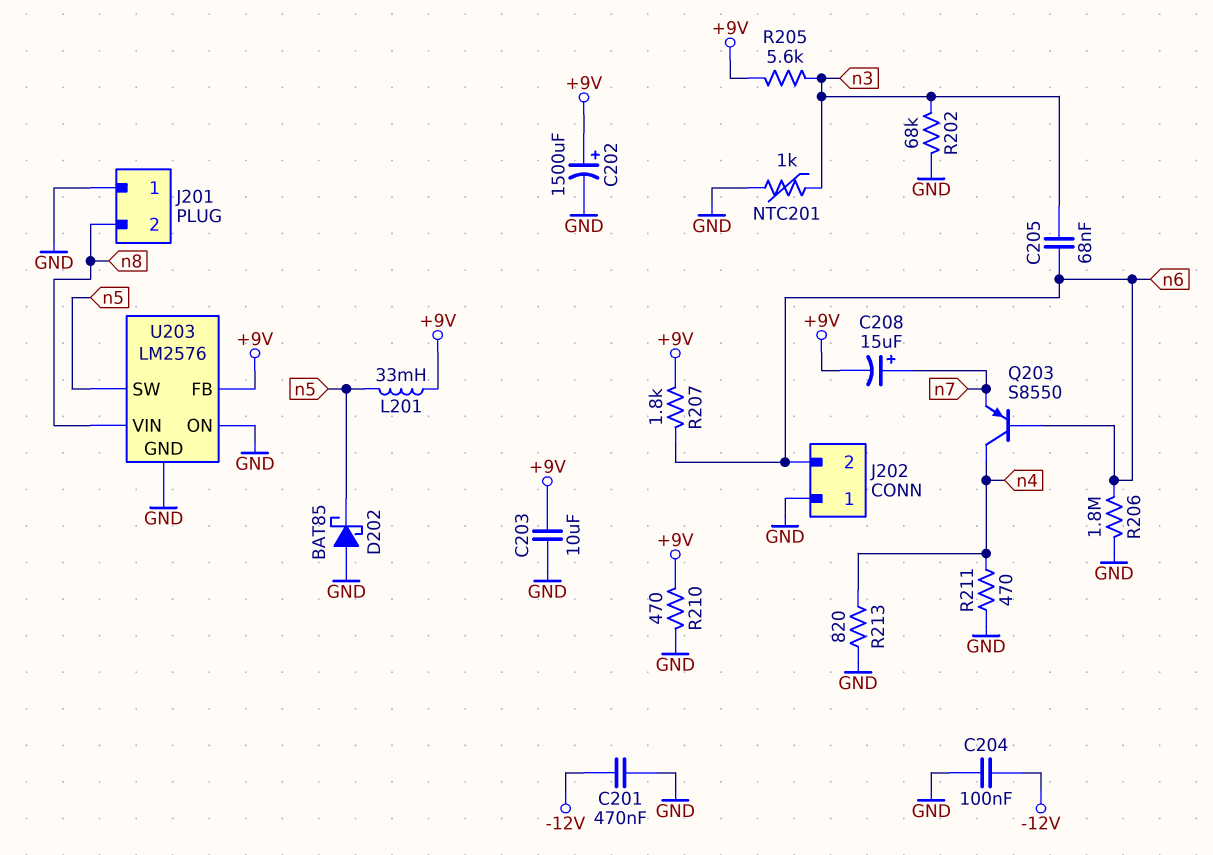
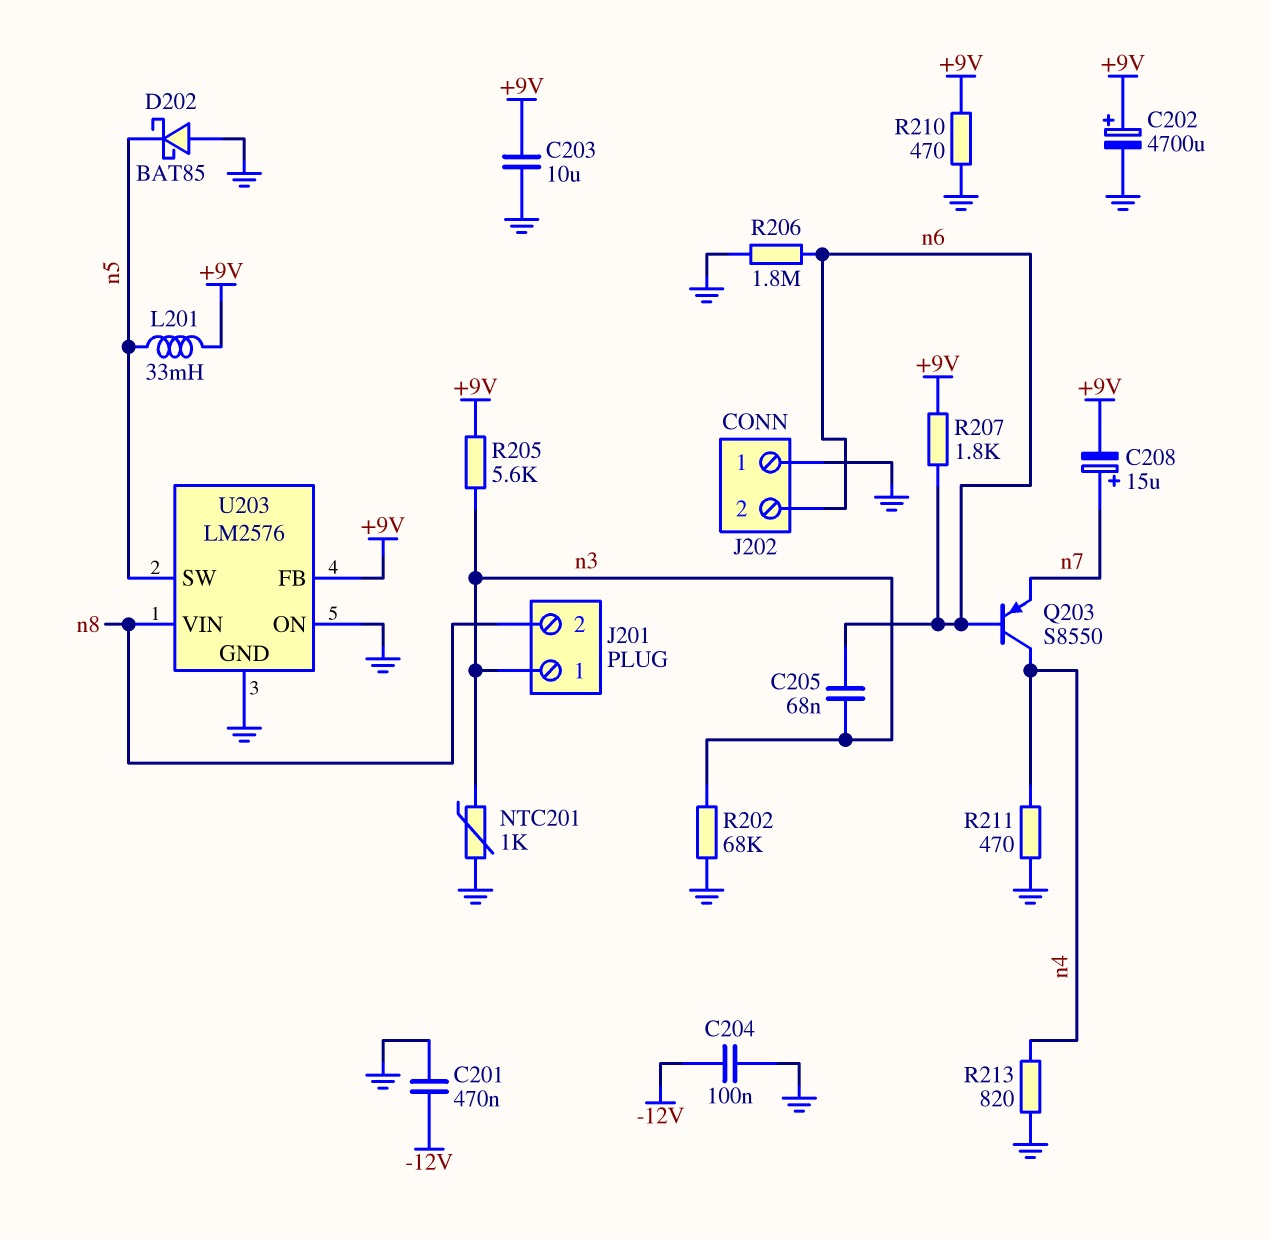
C202: 1500uF (plus +9V, minus GND) -> 4700uF (plus +9V, minus GND)
J201 pin 1: GND -> n3

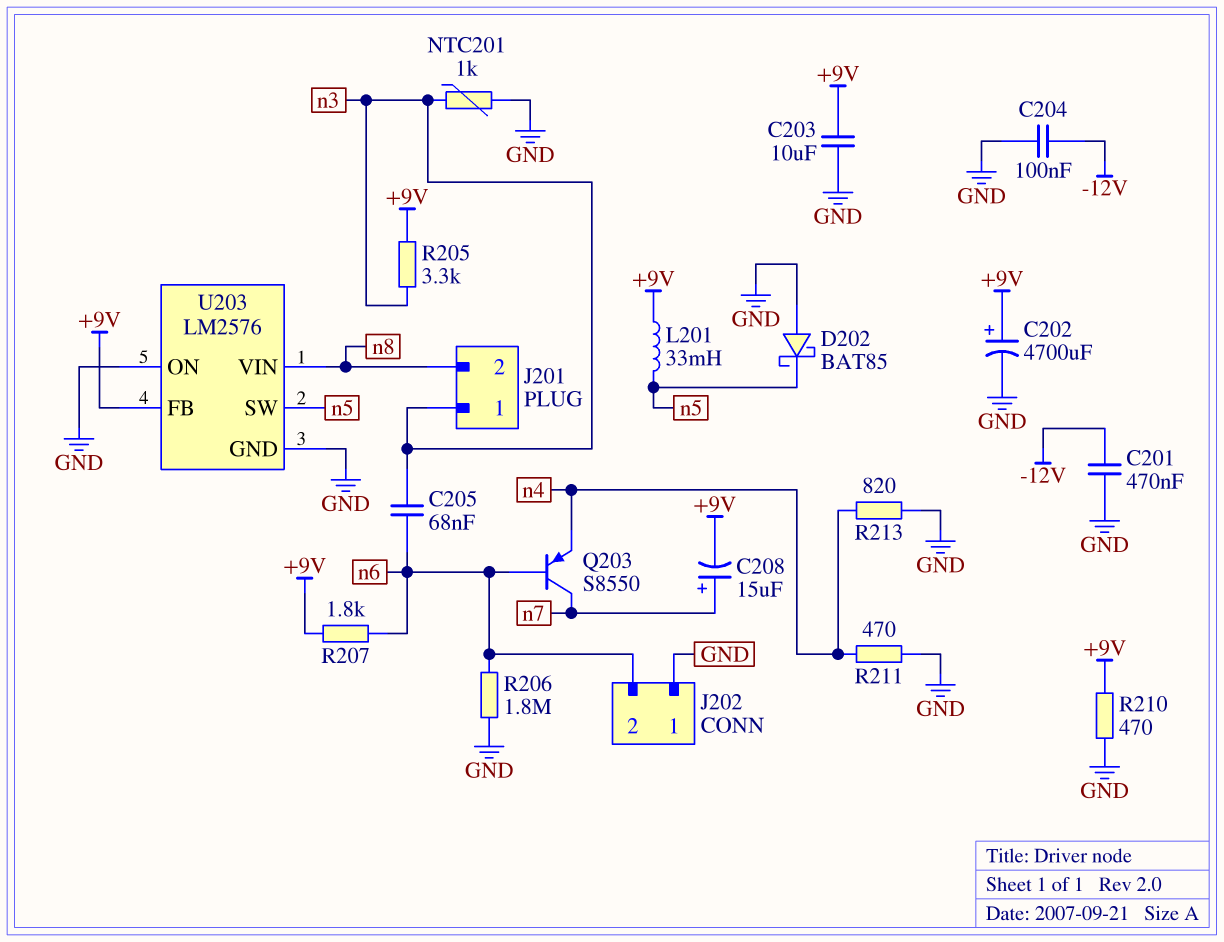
Q203: PNP S8550 (B n6, C n4, E n7) -> PNP S8550 (B n6, C n7, E n4)
R202: 68k (GND, n3) -> none
R205: 5.6k (+9V, n3) -> 3.3k (+9V, n3)

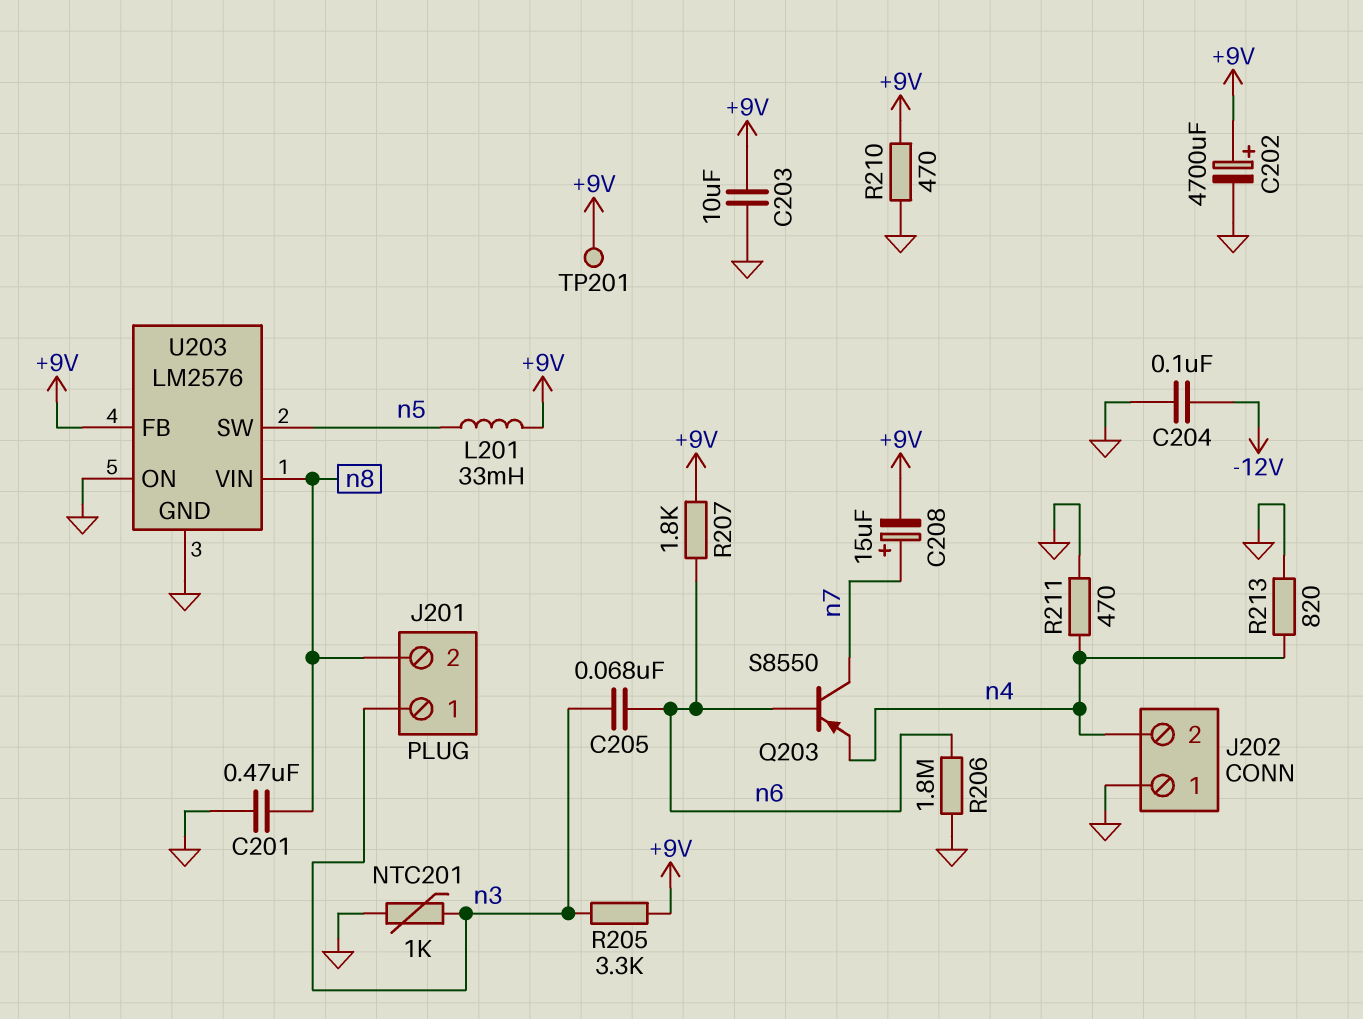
C201: 470nF (-12V, GND) -> 470nF (GND, n8)
D202: schottky BAT85 (A GND, K n5) -> none
J202 pin 2: n6 -> n4
TP201: none -> test point (+9V)

